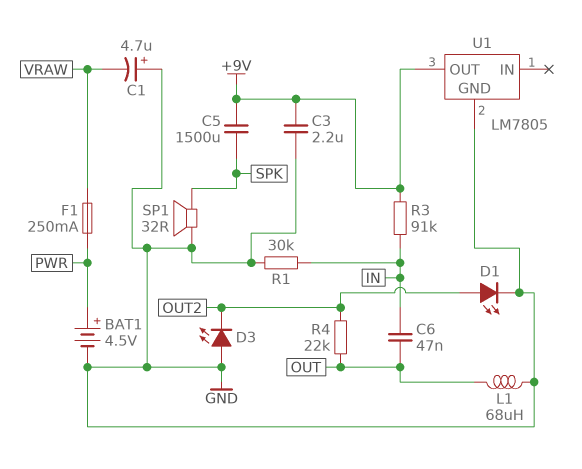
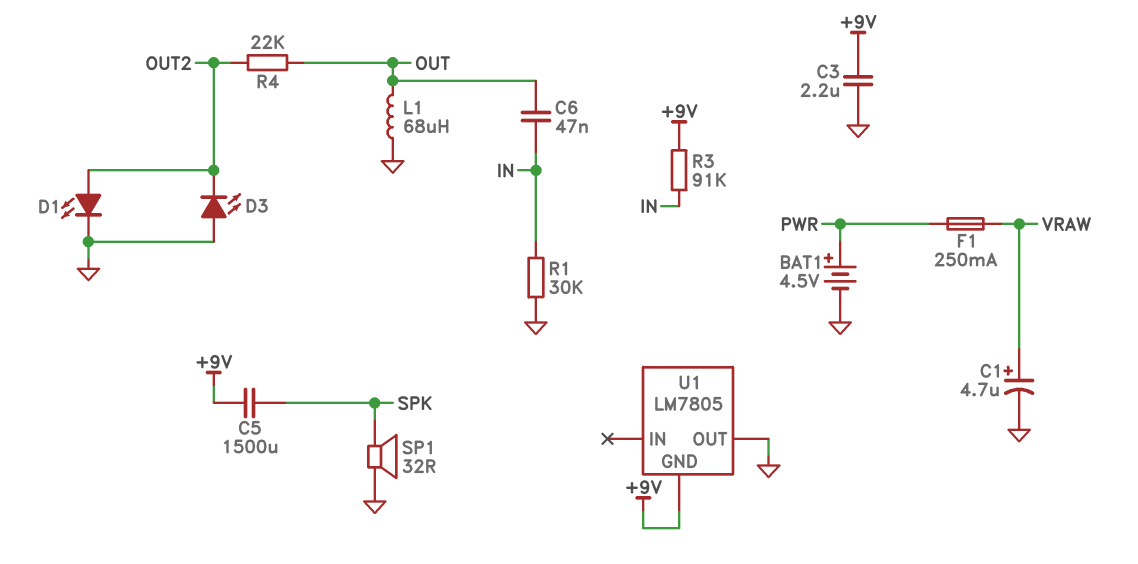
C1: 4.7uF (plus GND, minus VRAW) -> 4.7uF (plus VRAW, minus GND)
U1 pin GND: GND -> +9V
U1 pin OUT: +9V -> GND

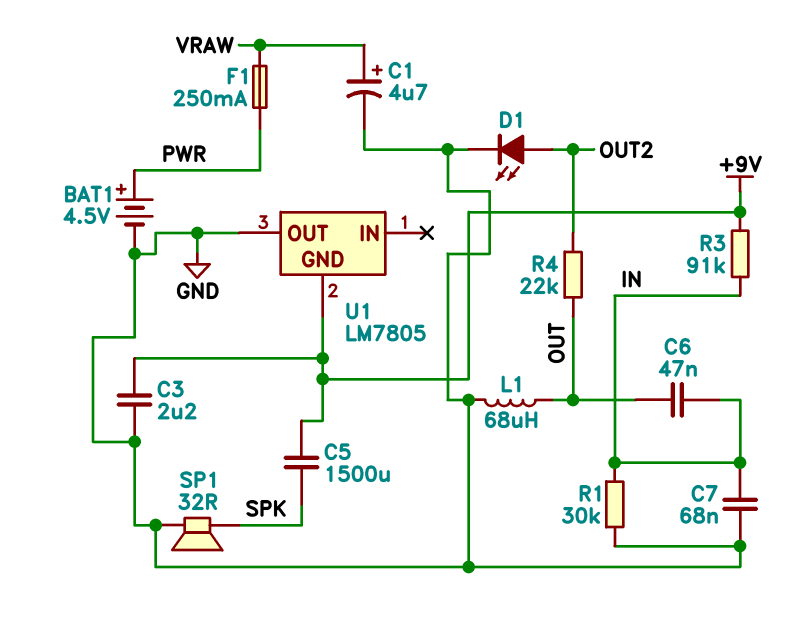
C7: none -> 68nF (GND, IN)
D3: LED (A GND, K OUT2) -> none

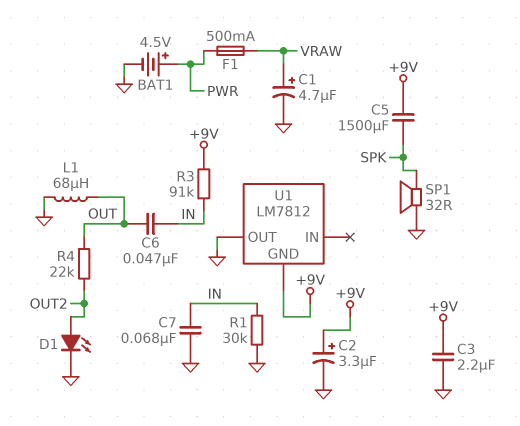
C2: none -> 3.3uF (plus +9V, minus GND)
F1: 250mA (PWR, VRAW) -> 500mA (PWR, VRAW)
U1: LM7805 -> LM7812

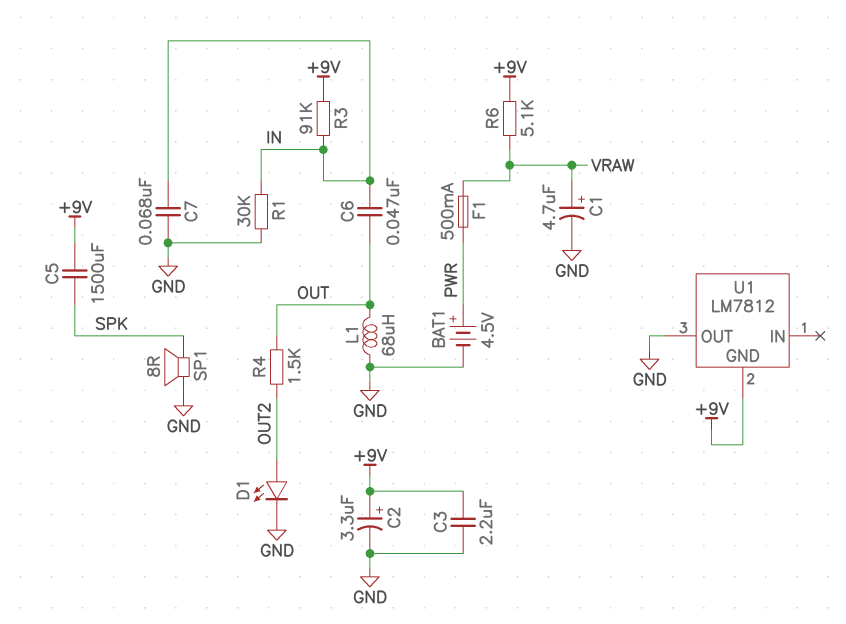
R4: 22k (OUT, OUT2) -> 1.5k (OUT, OUT2)
R6: none -> 5.1k (+9V, VRAW)
SP1: speaker 32R (GND, SPK) -> speaker 8R (GND, SPK)

